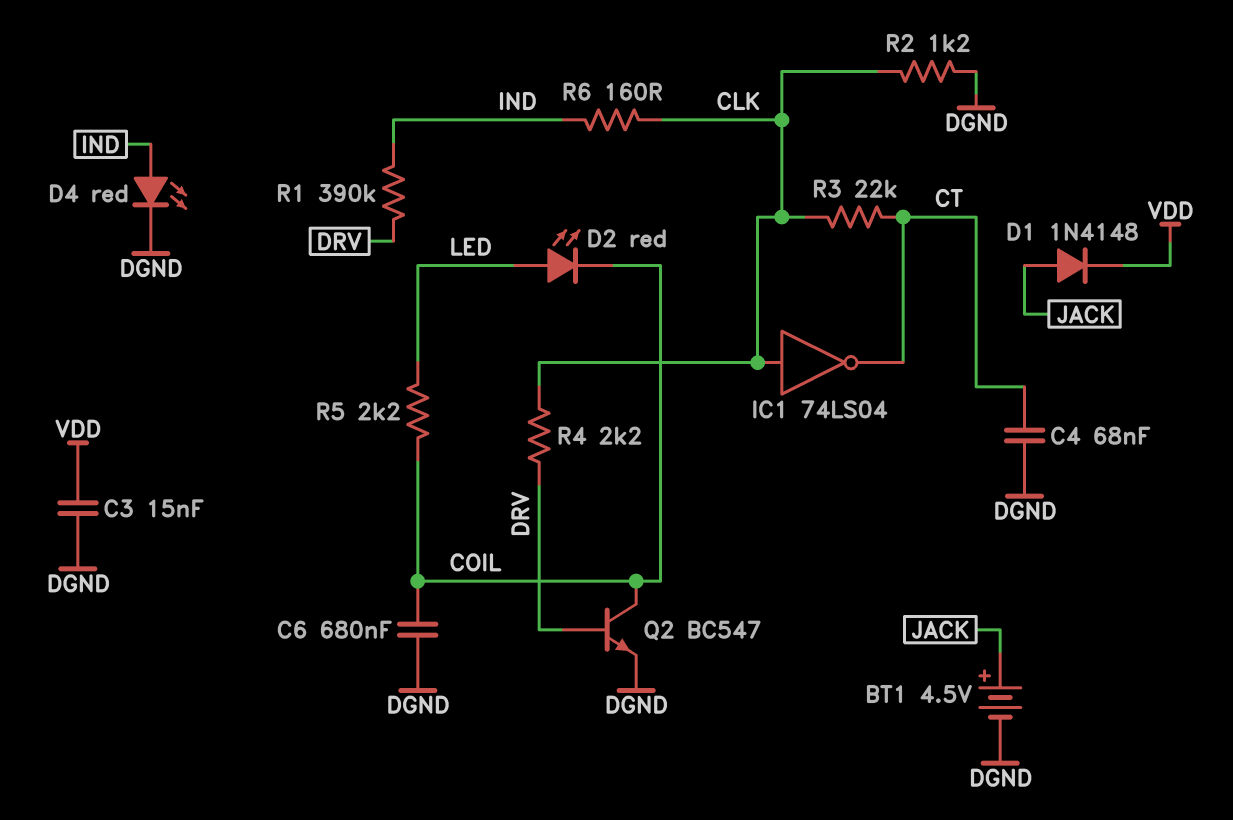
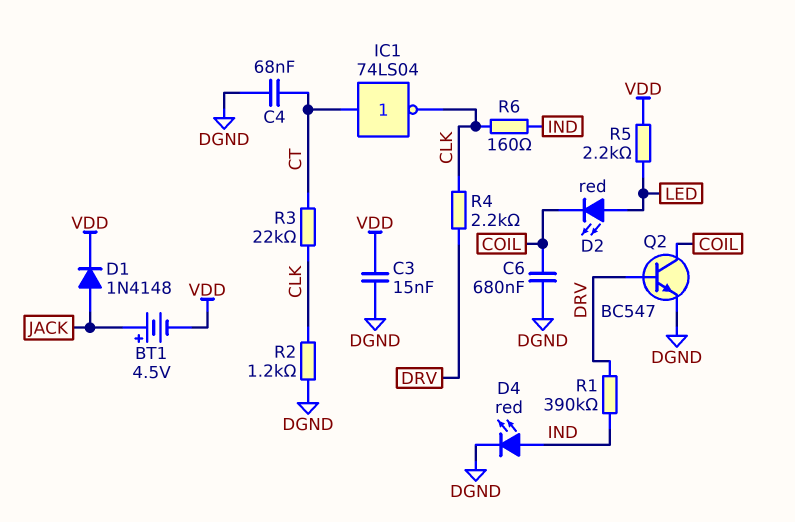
BT1: 4.5V (plus JACK, minus DGND) -> 4.5V (plus JACK, minus VDD)
IC1: NOT 74LS04 (in CLK, out CT) -> NOT 74LS04 (in CT, out CLK)
R5: 2.2k (COIL, LED) -> 2.2k (LED, VDD)

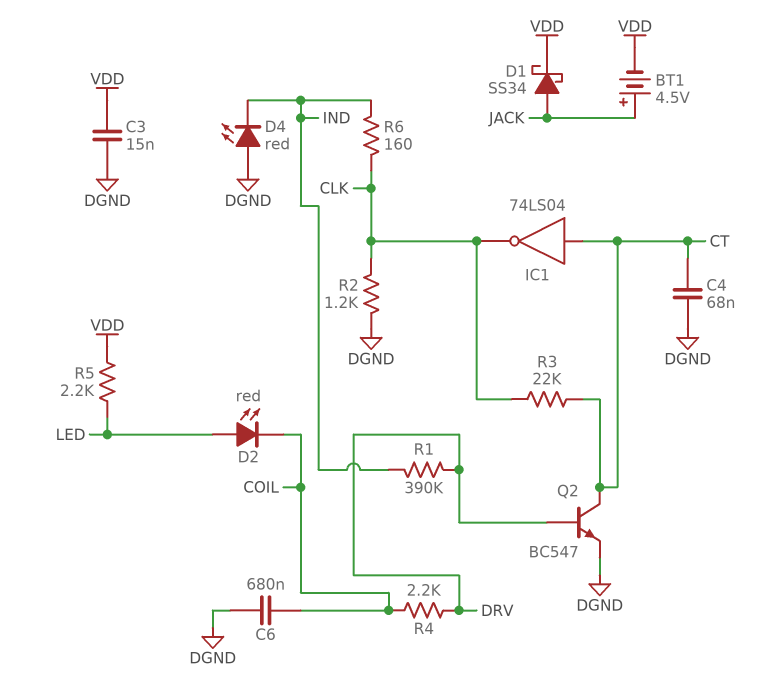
D1: diode 1N4148 (A JACK, K VDD) -> schottky SS34 (A JACK, K VDD)
D4: LED red (A IND, K DGND) -> LED red (A DGND, K IND)
Q2: NPN BC547 (B DRV, C COIL, E DGND) -> NPN BC547 (B DRV, C CT, E DGND)
R4: 2.2k (CLK, DRV) -> 2.2k (COIL, DRV)

